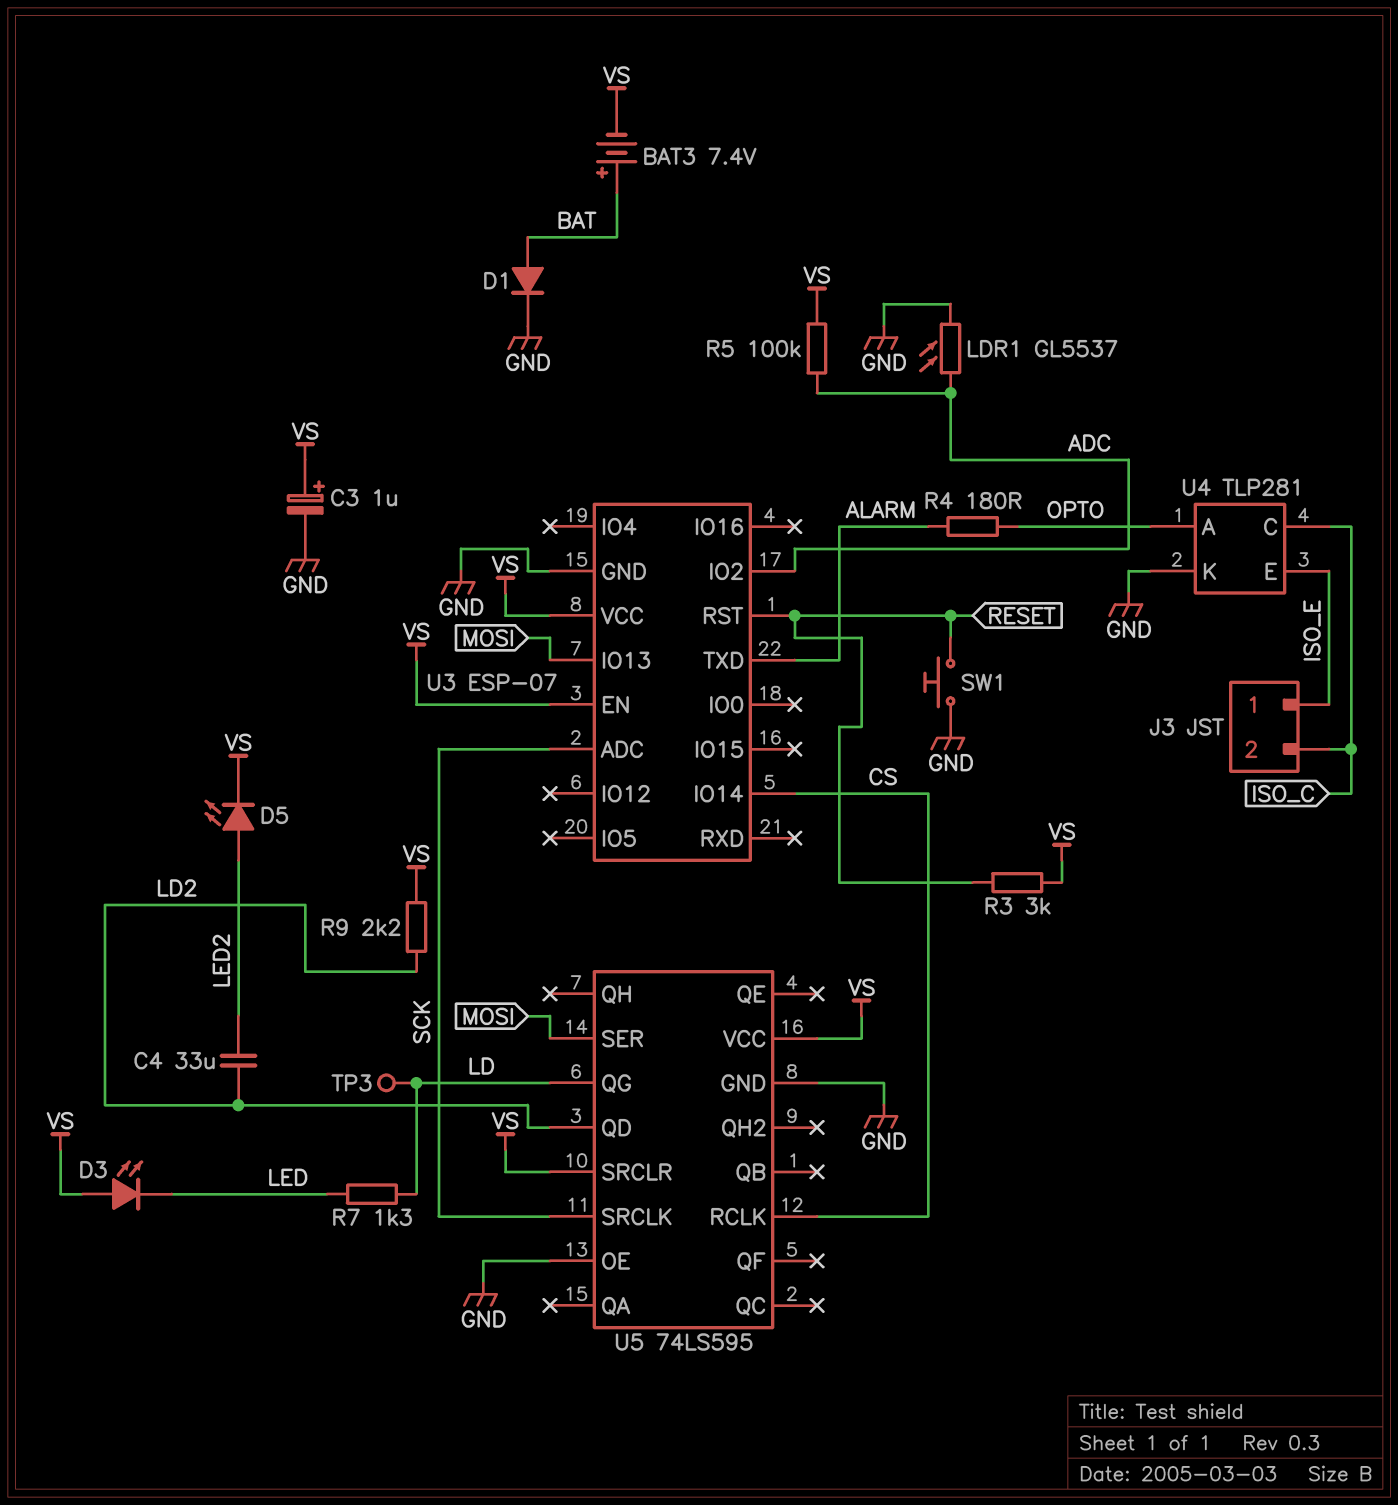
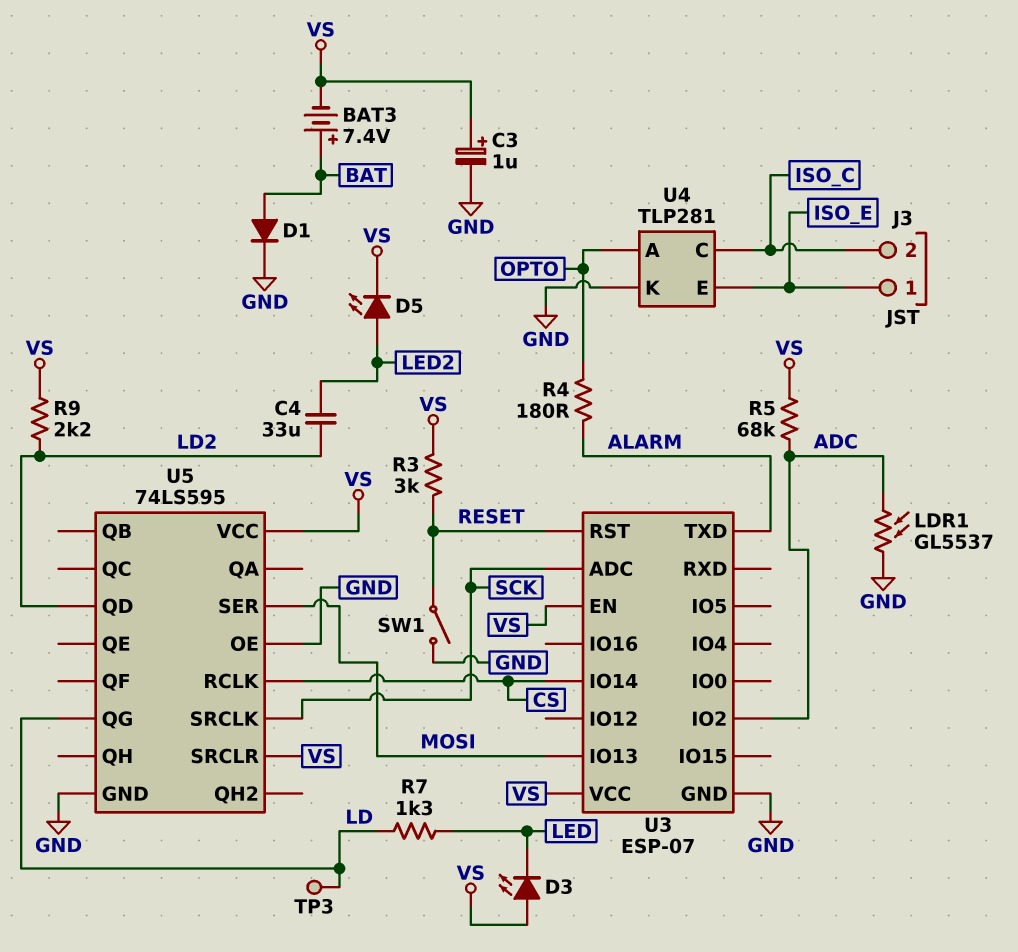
R5: 100k (ADC, VS) -> 68k (ADC, VS)
SW1: button (GND, RESET) -> switch (GND, RESET)

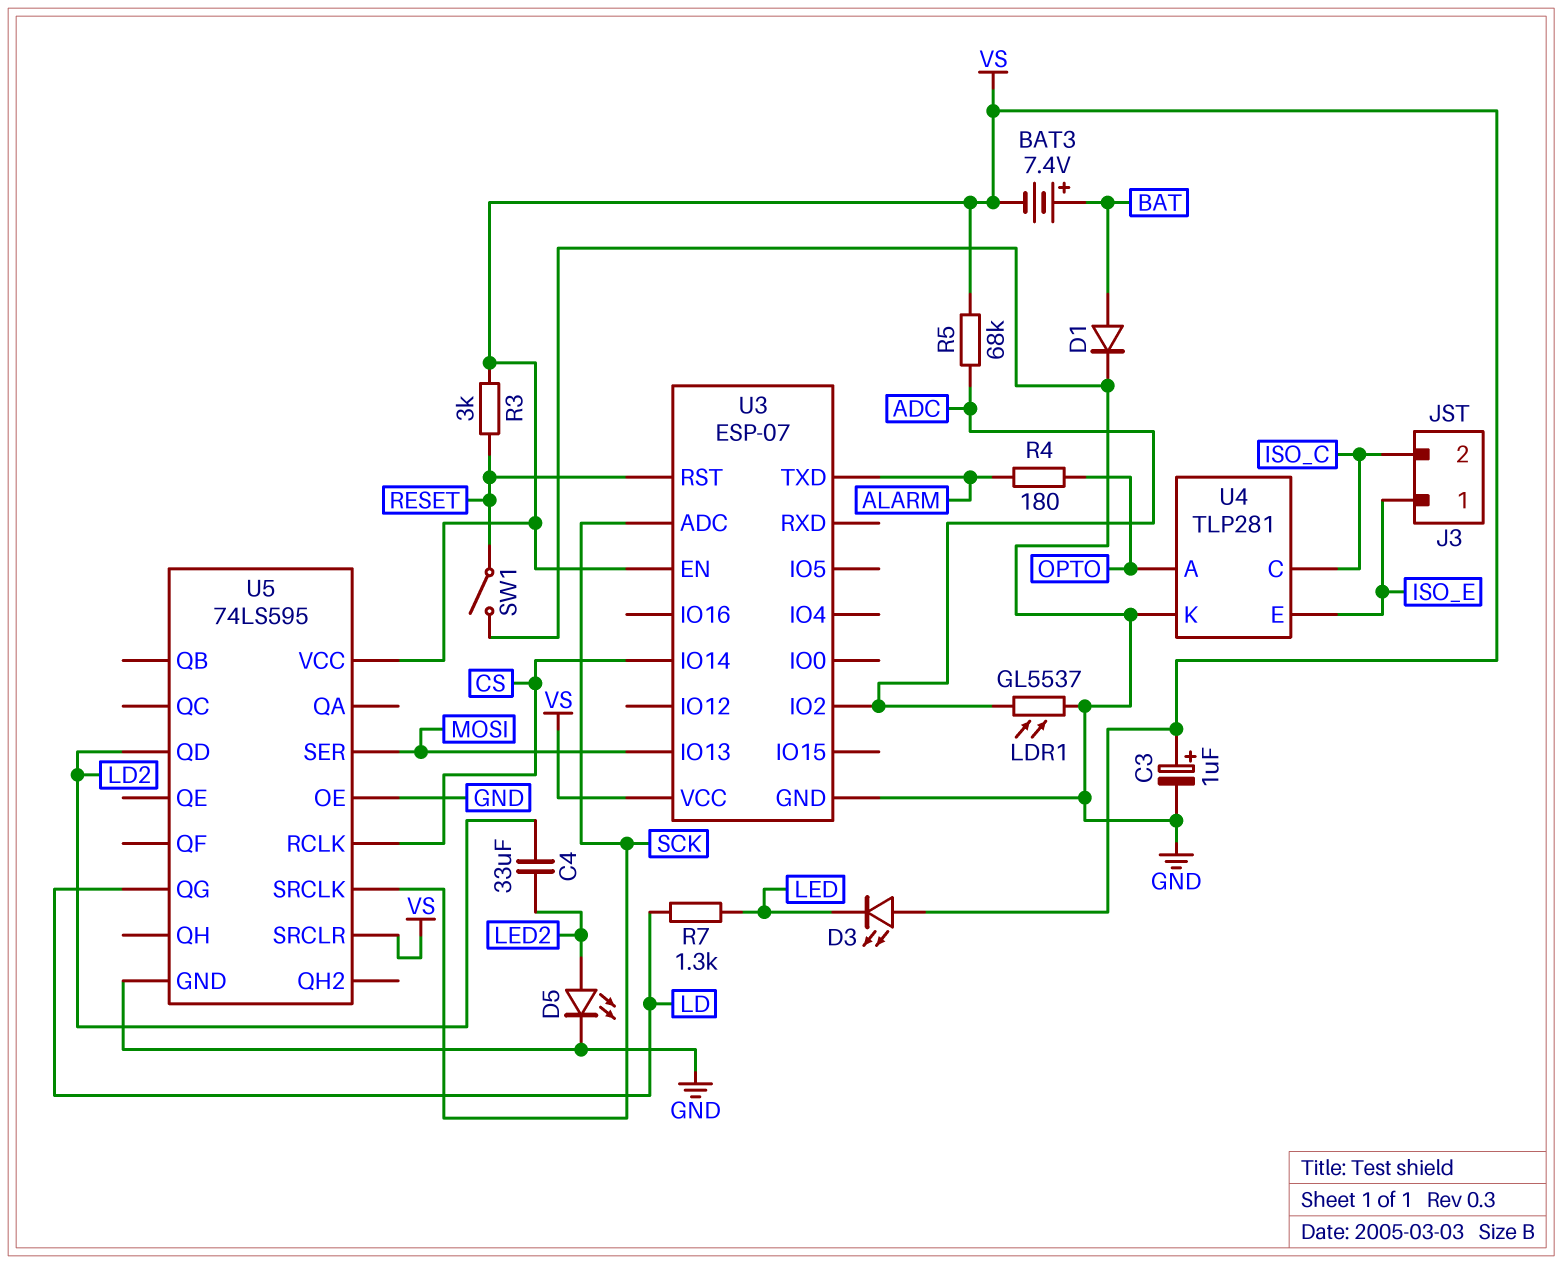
D5: LED (A LED2, K VS) -> LED (A LED2, K GND)
R9: 2.2k (LD2, VS) -> none
TP3: test point (LD) -> none

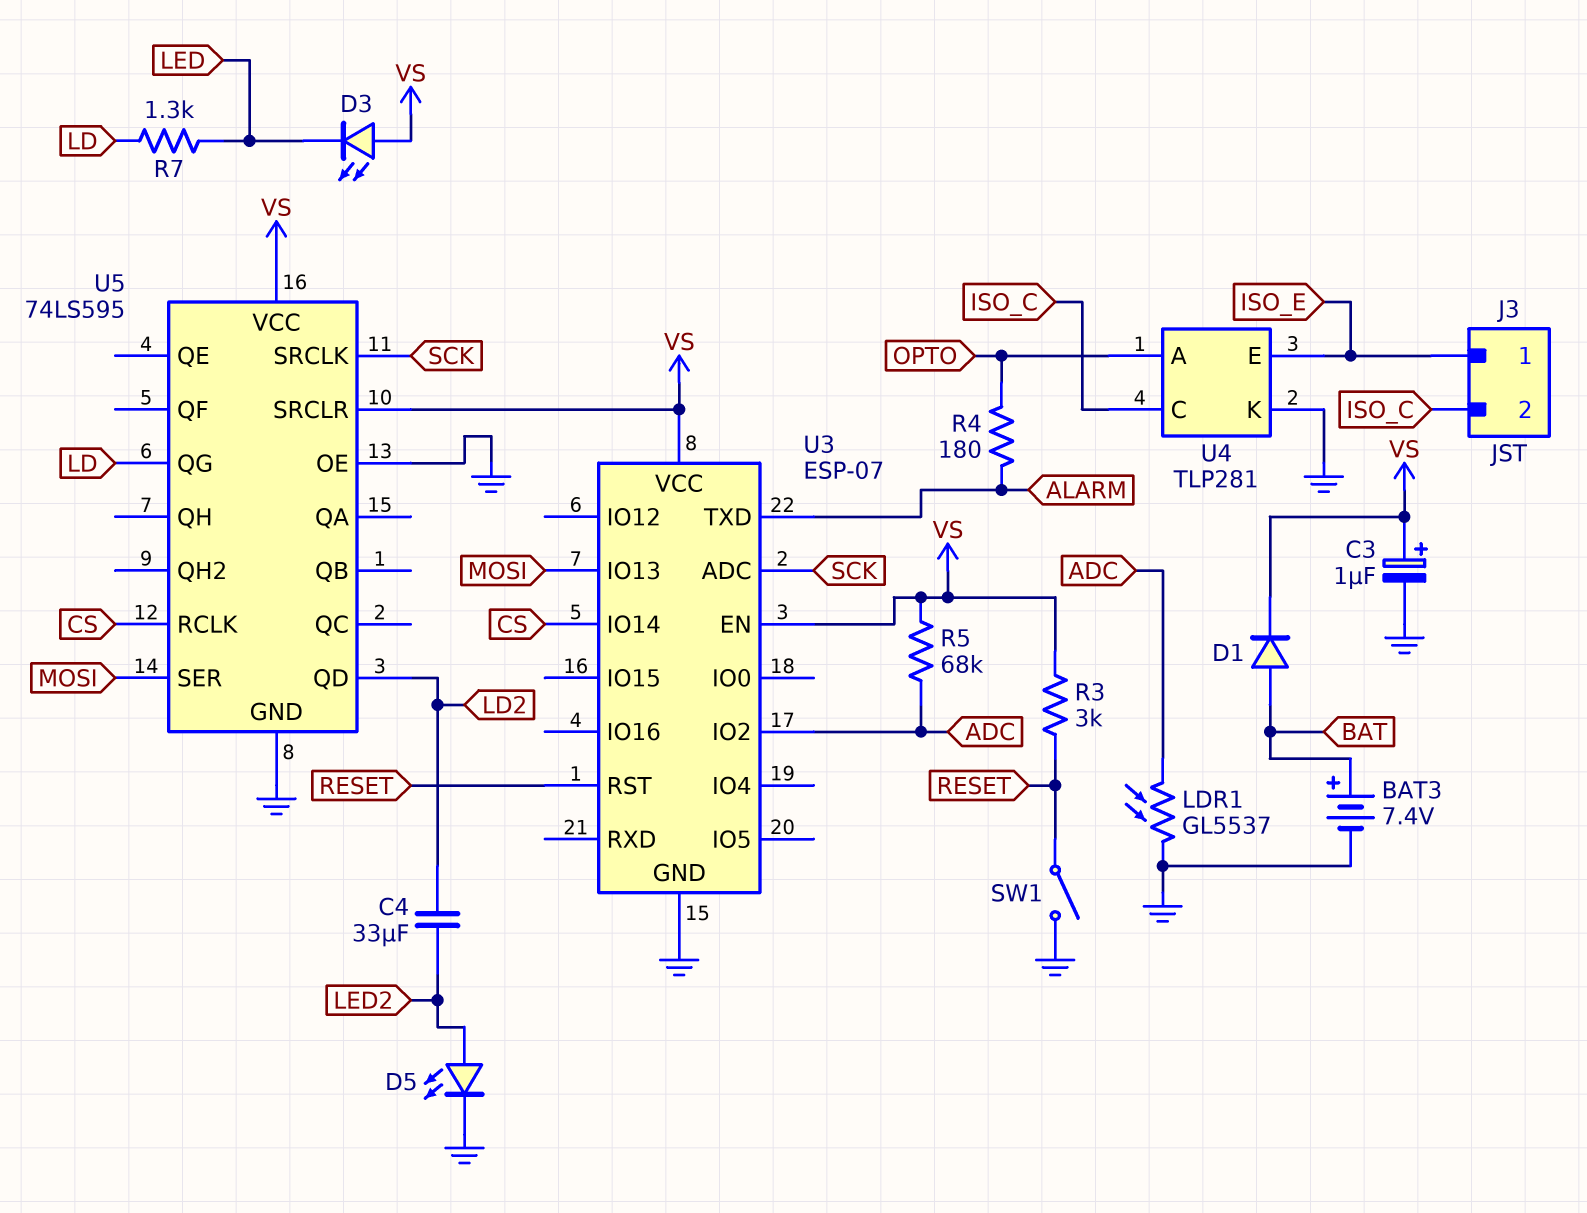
BAT3: 7.4V (plus BAT, minus VS) -> 7.4V (plus BAT, minus GND)
D1: diode (A BAT, K GND) -> diode (A BAT, K VS)

